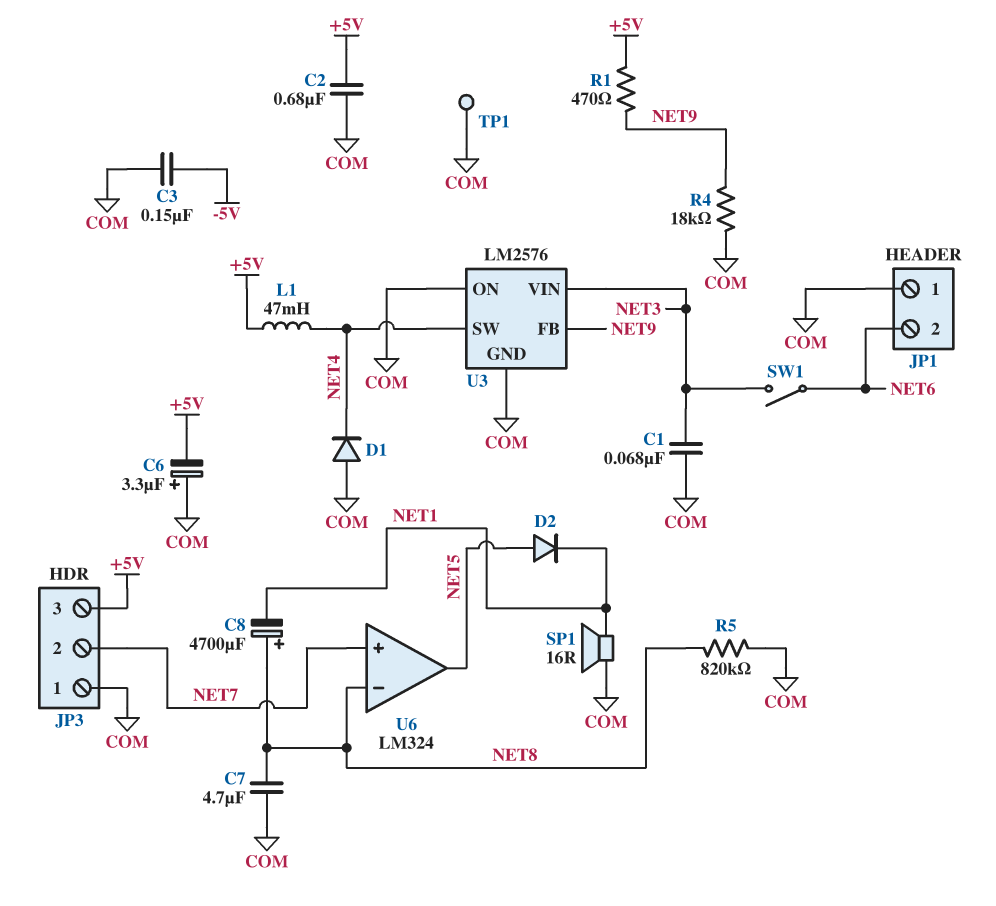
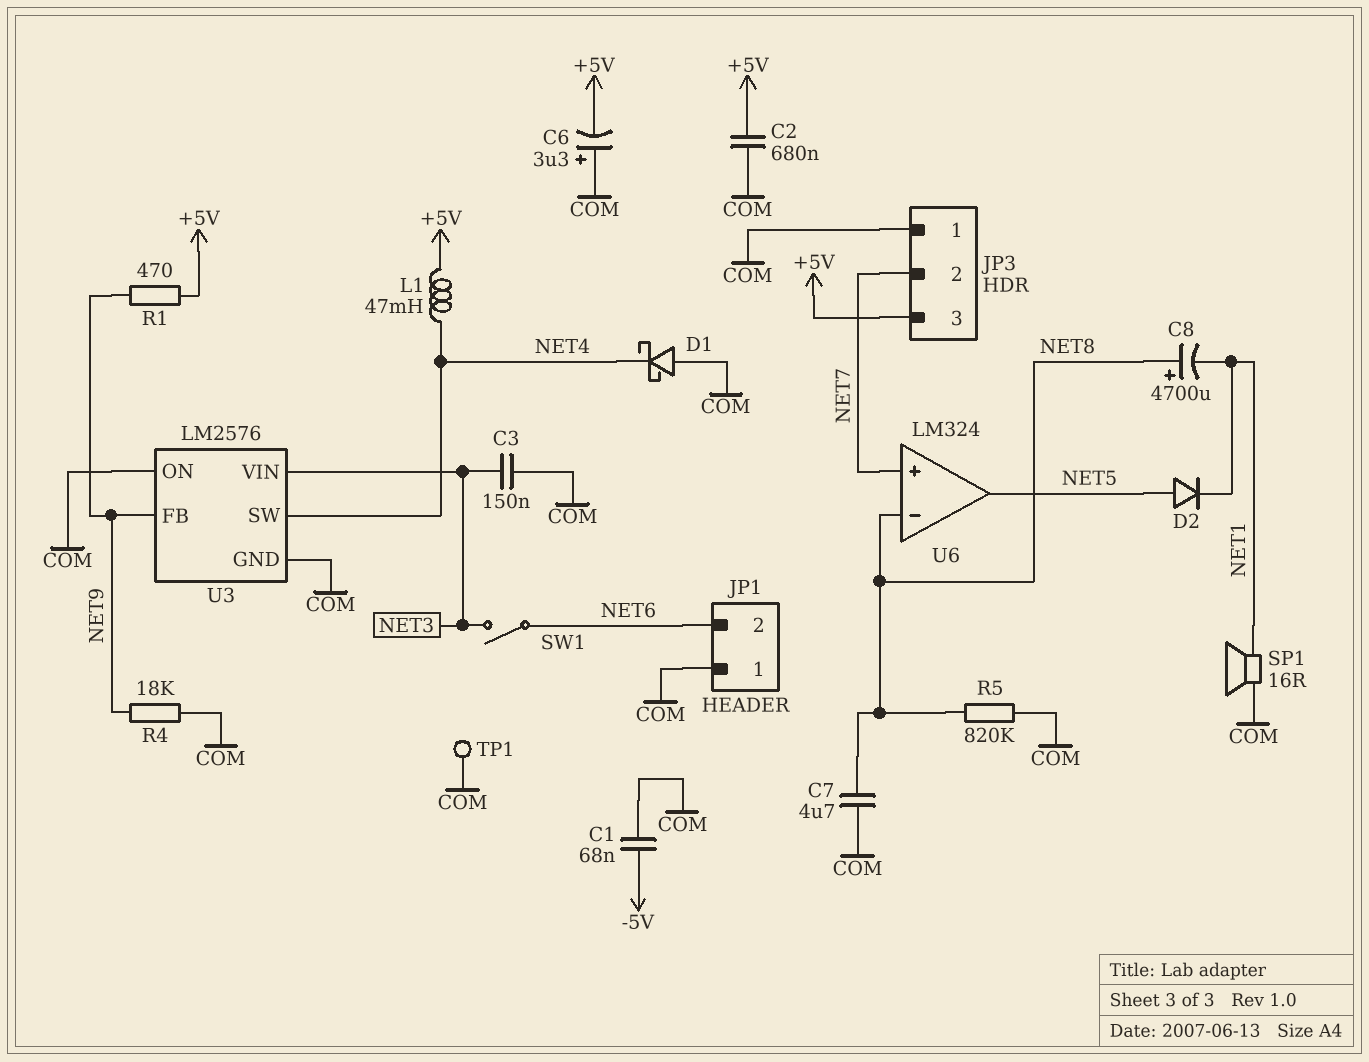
C1: 68nF (COM, NET3) -> 68nF (-5V, COM)
C3: 150nF (-5V, COM) -> 150nF (COM, NET3)
D1: diode (A COM, K NET4) -> schottky (A COM, K NET4)

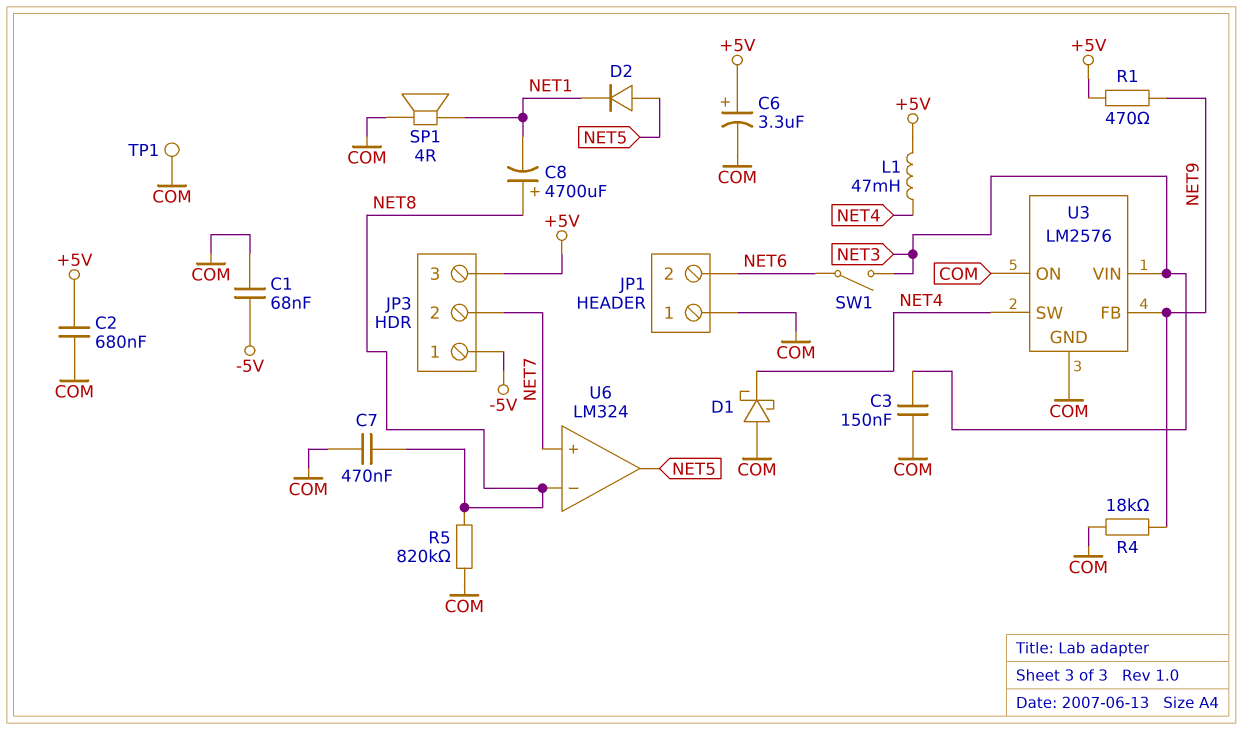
C6: 3.3uF (plus COM, minus +5V) -> 3.3uF (plus +5V, minus COM)
C7: 4.7uF (COM, NET8) -> 470nF (COM, NET8)
JP3 pin 1: COM -> -5V
SP1: speaker 16R (COM, NET1) -> speaker 4R (COM, NET1)

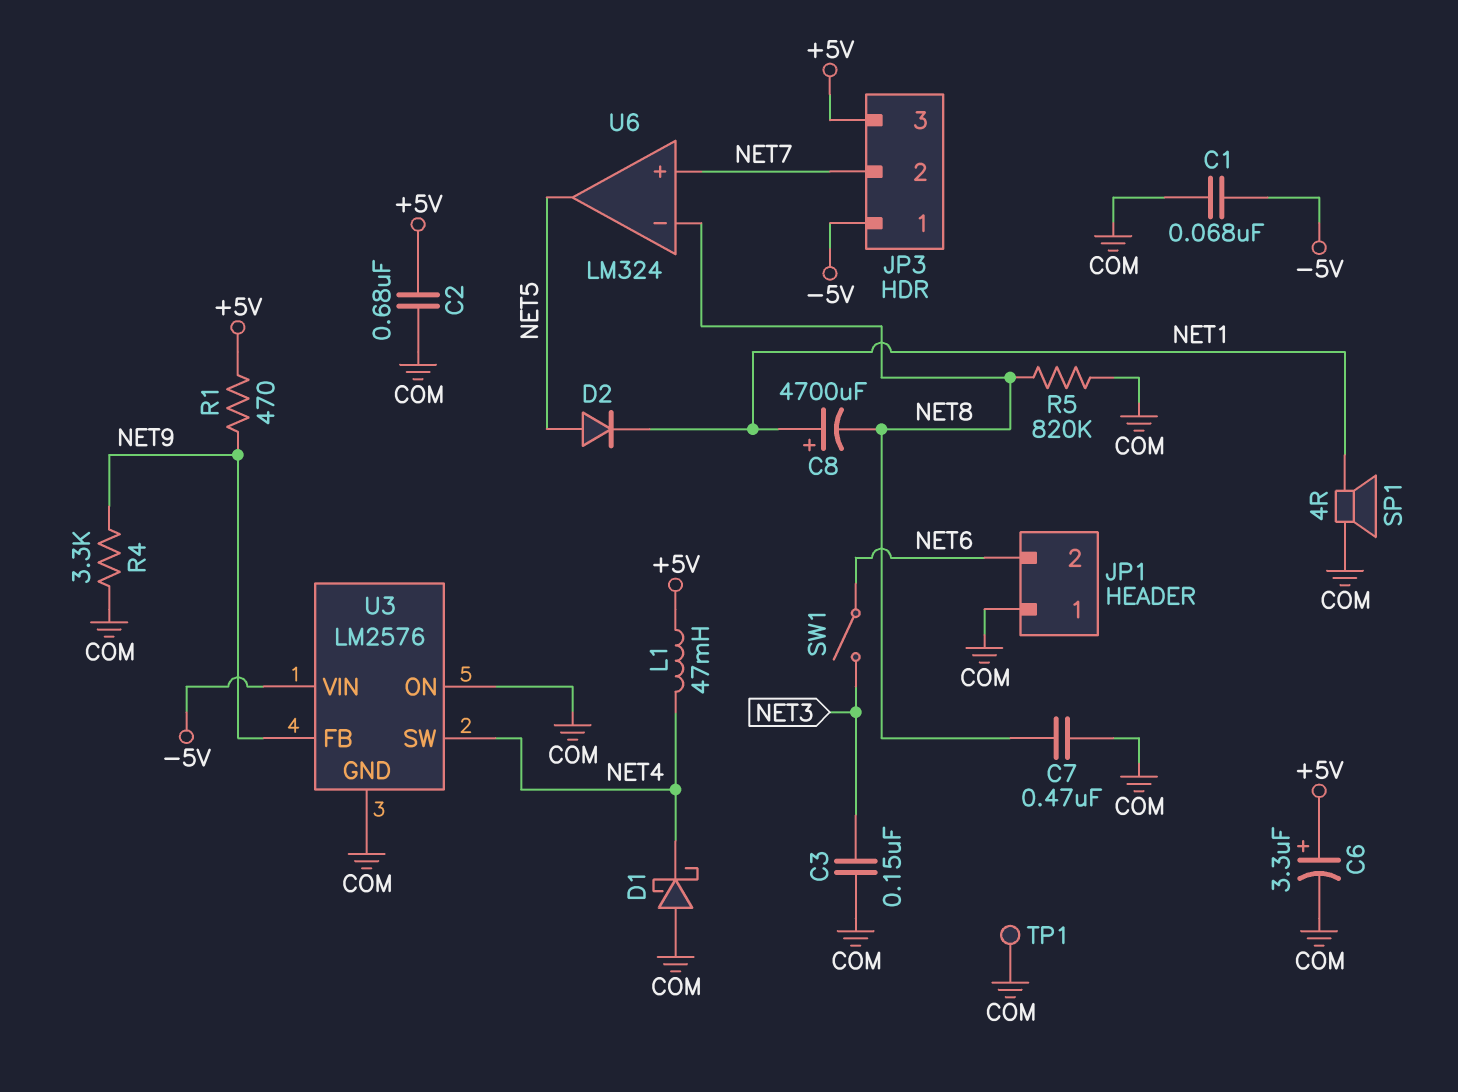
C8: 4700uF (plus NET8, minus NET1) -> 4700uF (plus NET1, minus NET8)
R4: 18k (COM, NET9) -> 3.3k (COM, NET9)
U3 pin VIN: NET3 -> -5V

